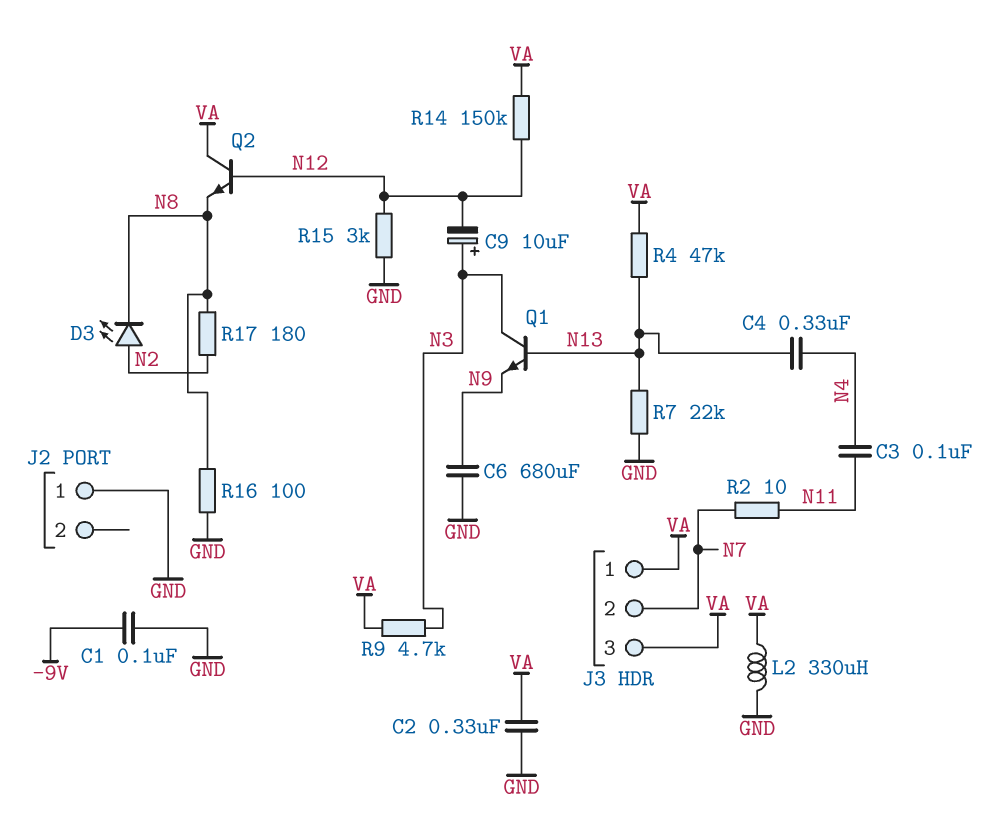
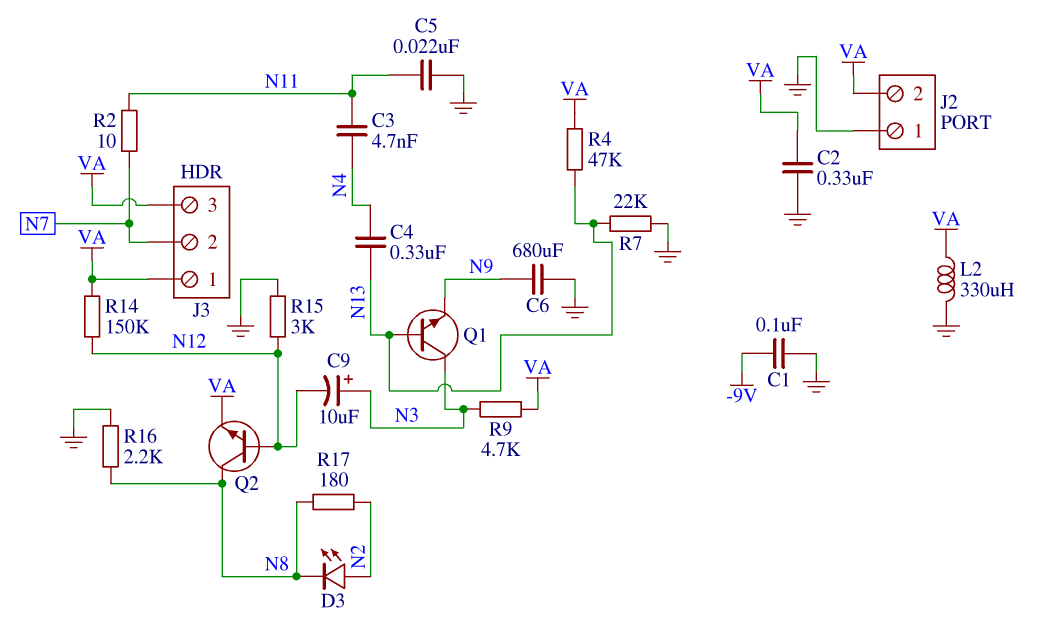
C3: 100nF (N4, N11) -> 4.7nF (N4, N11)
C5: none -> 22nF (GND, N11)
J2 pin 2: none -> VA
Q2: NPN (B N12, C VA, E N8) -> NPN (B N12, C N8, E VA)
R16: 100 (GND, N8) -> 2.2k (GND, N8)

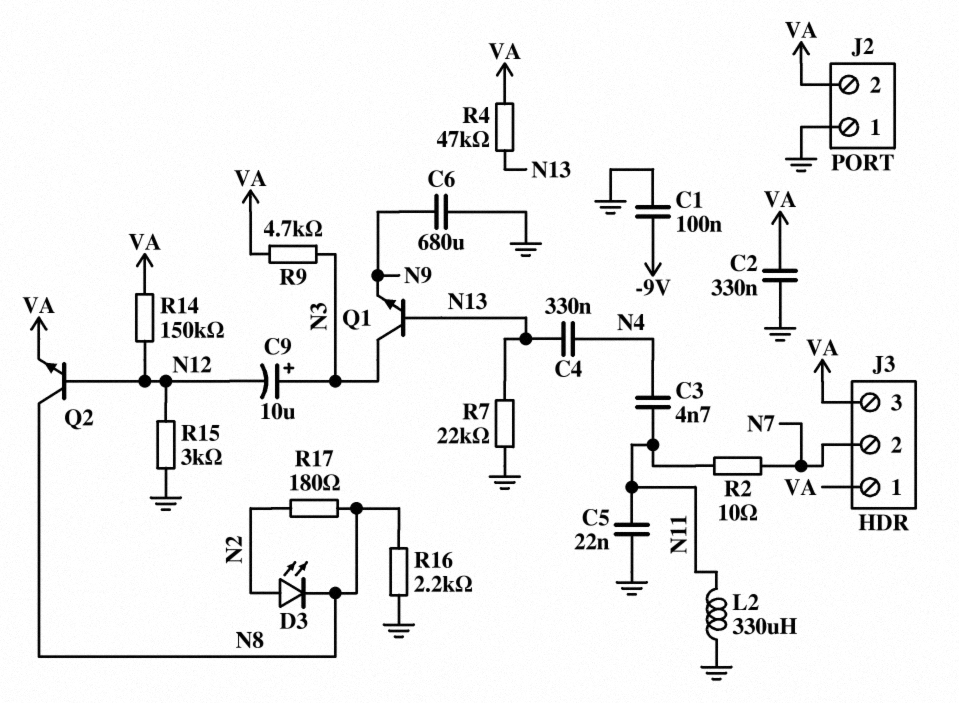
L2: 330uH (GND, VA) -> 330uH (GND, N11)

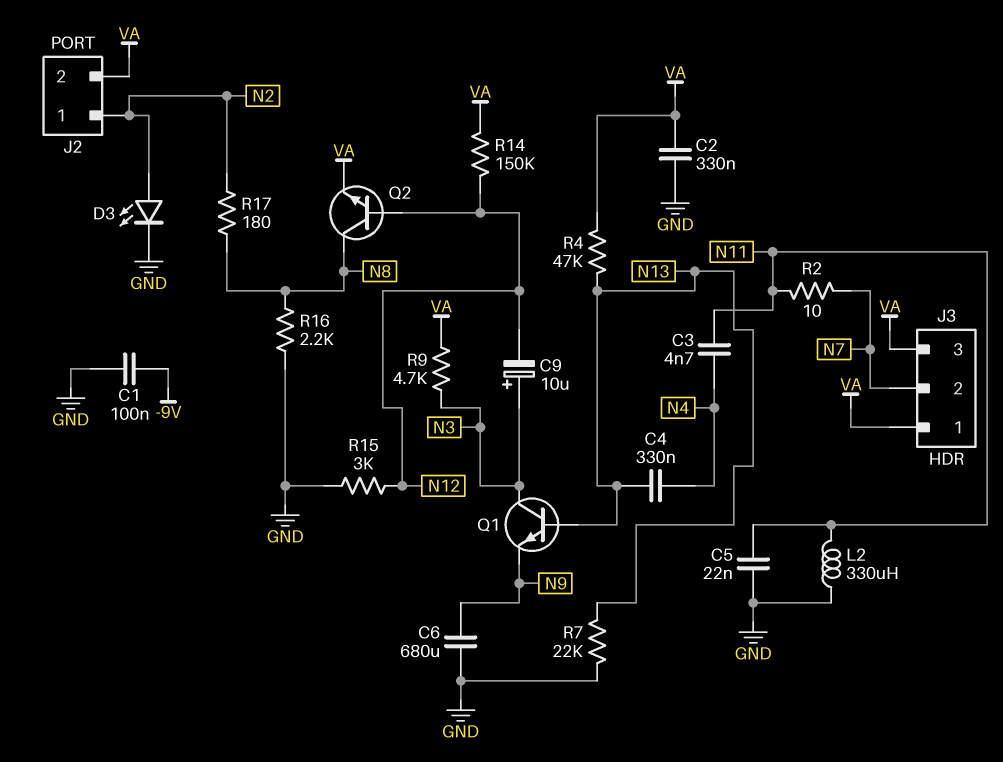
D3: LED (A N2, K N8) -> LED (A N2, K GND)
J2 pin 1: GND -> N2

